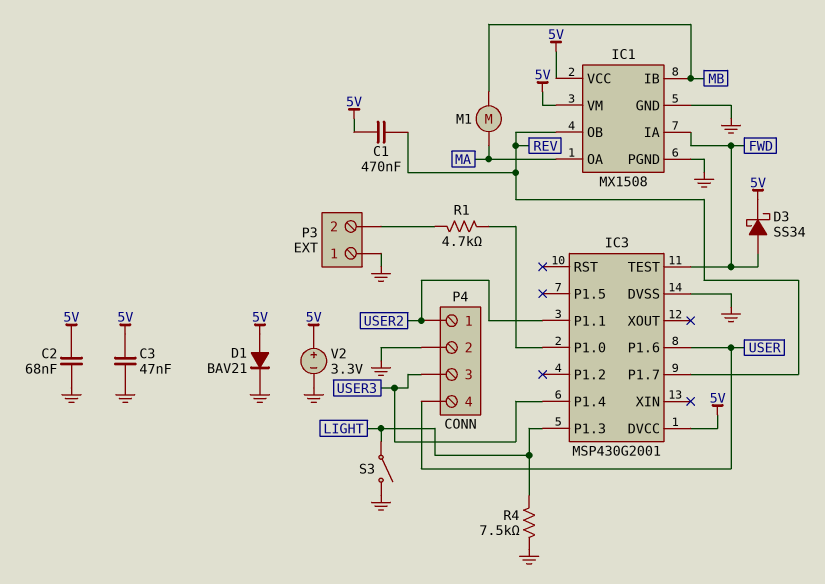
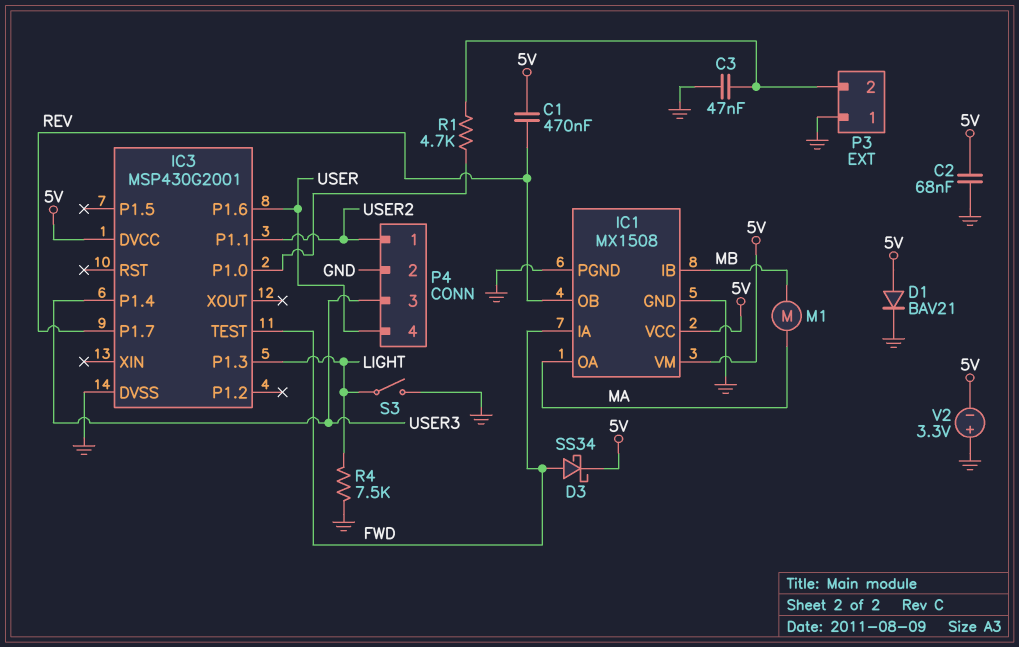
C3: 47nF (5V, GND) -> 47nF (GND, P3/2)
V2: 3.3V (plus 5V, minus GND) -> 3.3V (plus GND, minus 5V)

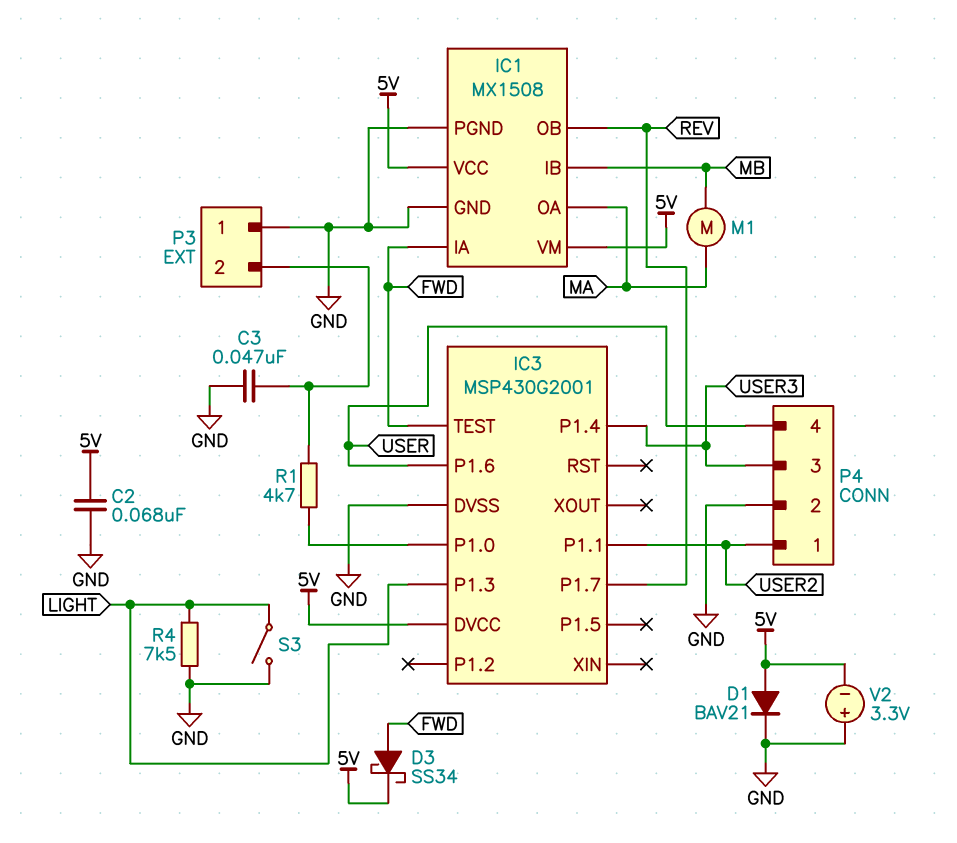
C1: 470nF (5V, REV) -> none

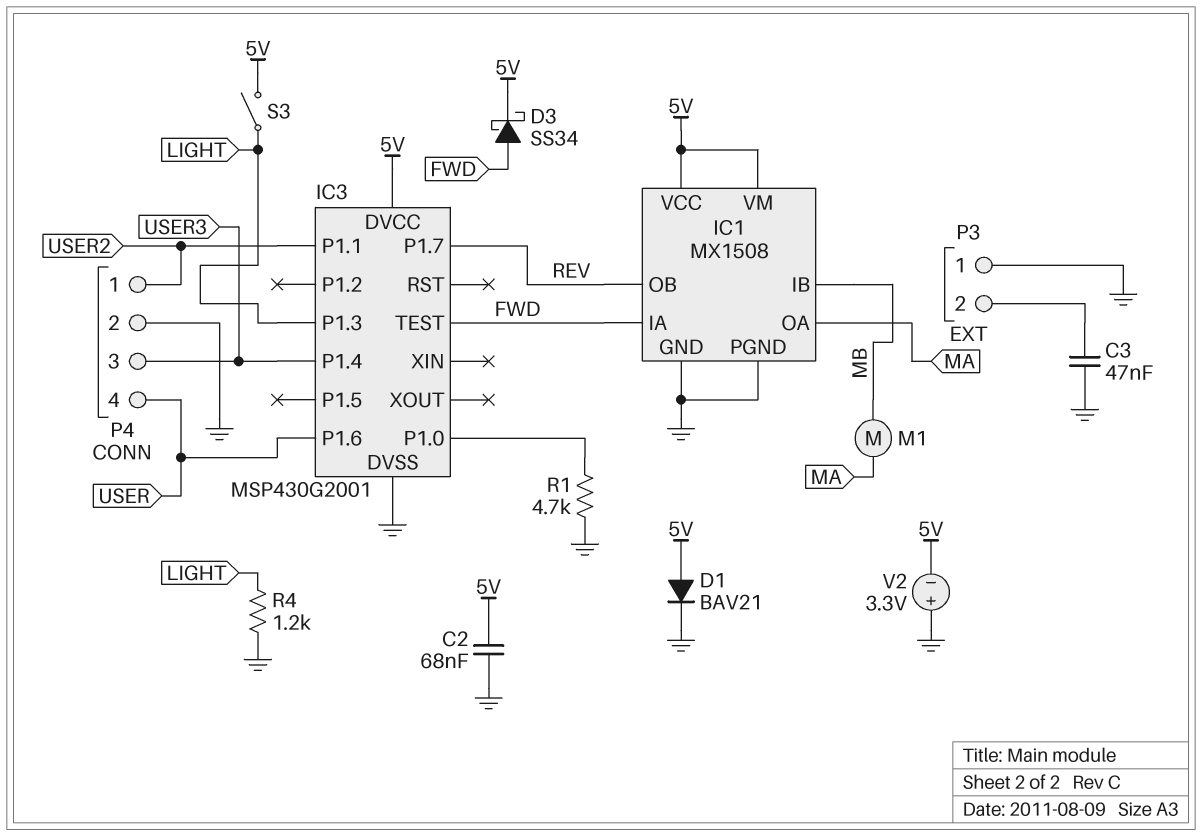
R1: 4.7k (IC3/P1.0, P3/2) -> 4.7k (GND, IC3/P1.0)
R4: 7.5k (GND, LIGHT) -> 1.2k (GND, LIGHT)
S3: switch (GND, LIGHT) -> switch (5V, LIGHT)

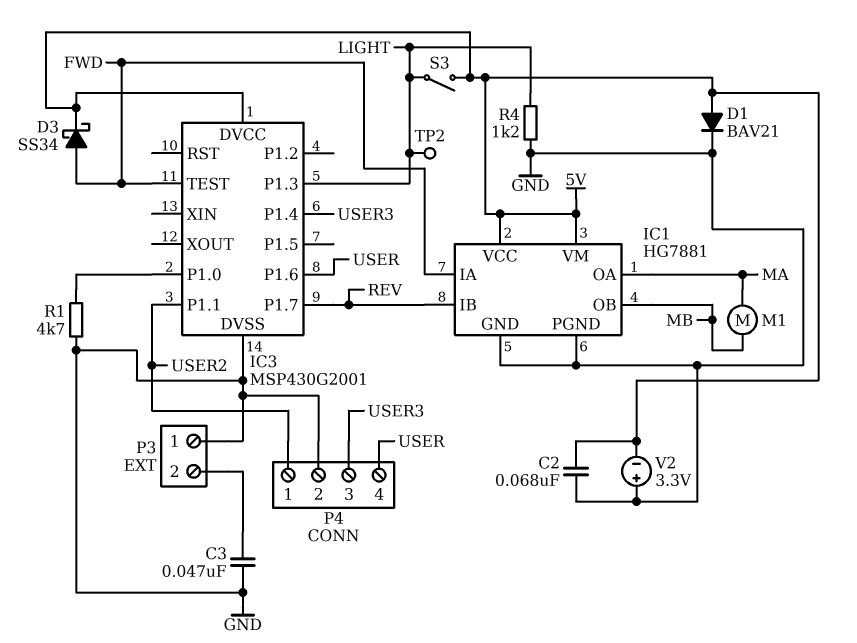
IC1: MX1508 -> HG7881
IC1 pin IB: MB -> REV
IC1 pin OB: REV -> MB
TP2: none -> test point (LIGHT)

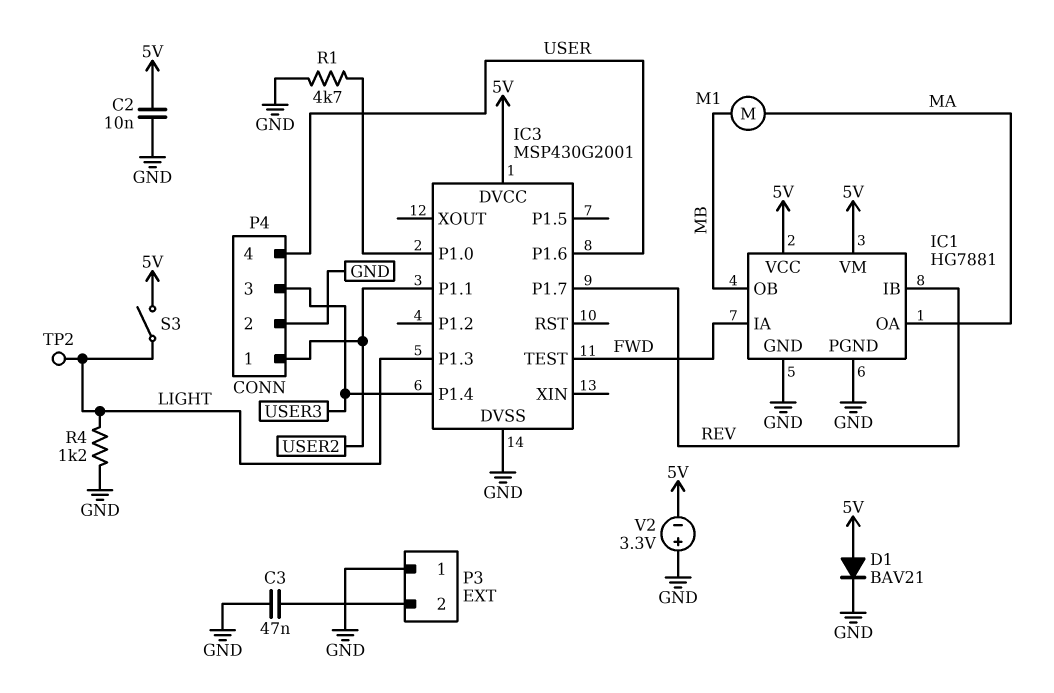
C2: 68nF (5V, GND) -> 10nF (5V, GND)
D3: schottky SS34 (A FWD, K 5V) -> none

